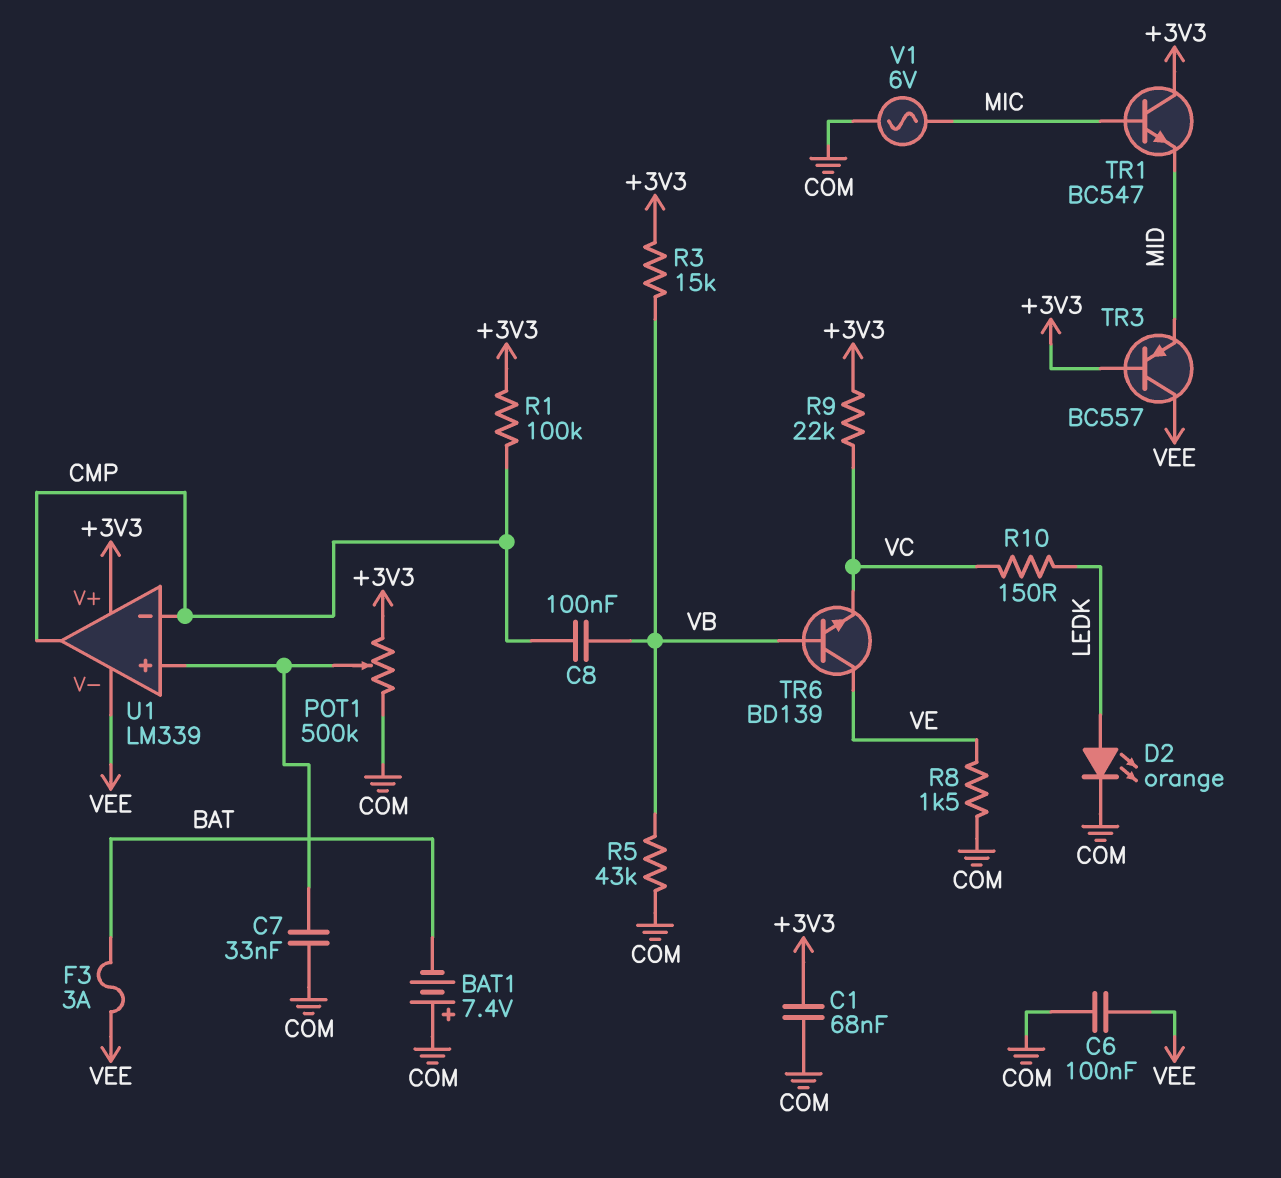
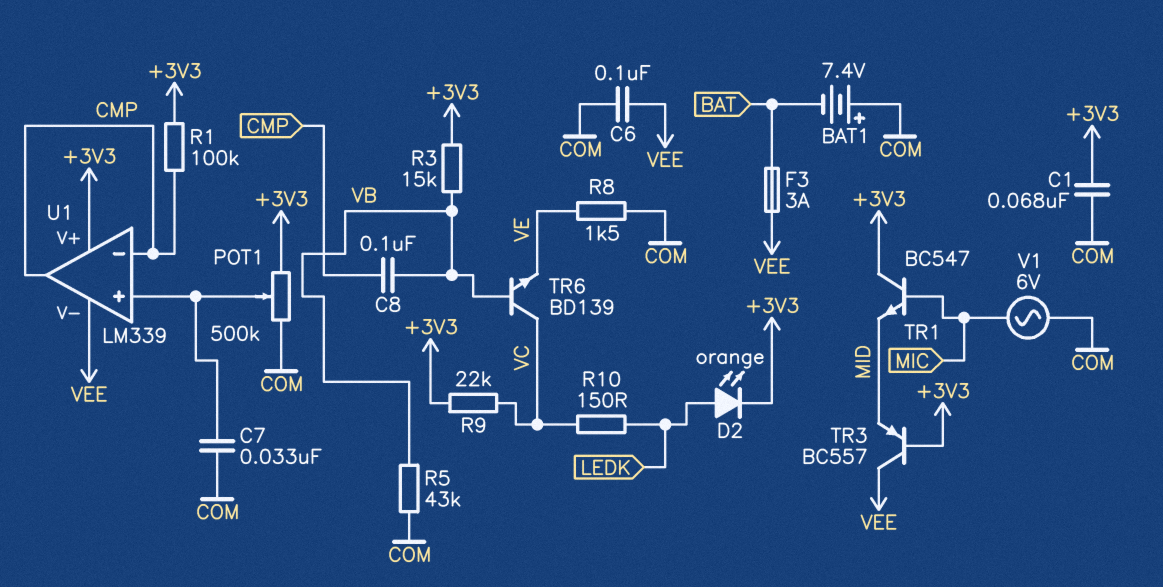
D2: LED orange (A LEDK, K COM) -> LED orange (A LEDK, K +3V3)
TR6: NPN BD139 (B VB, C VE, E VC) -> NPN BD139 (B VB, C VC, E VE)

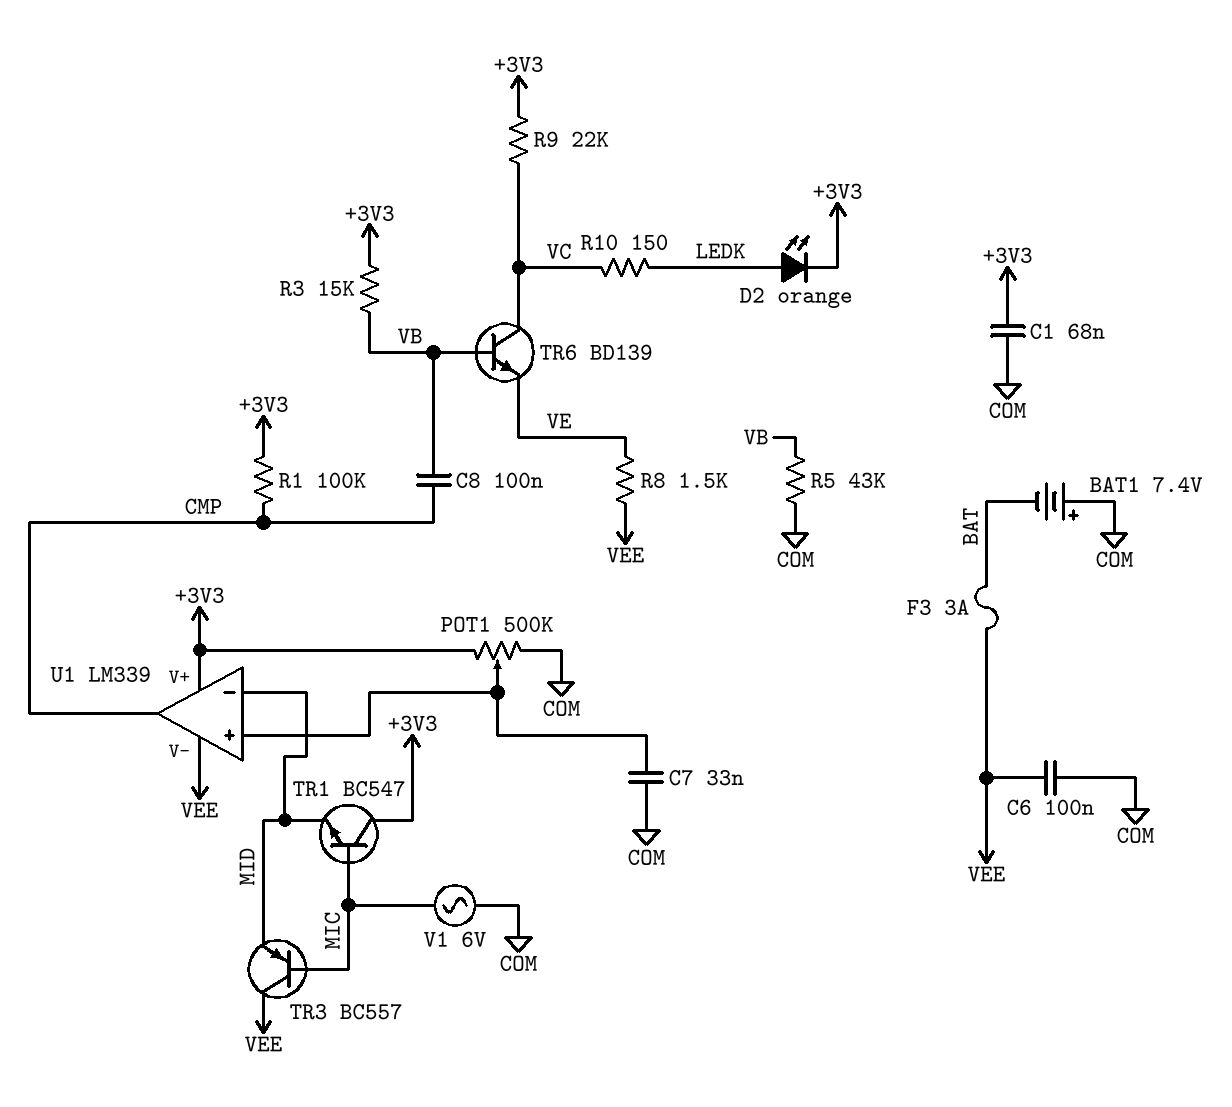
R8: 1.5k (COM, VE) -> 1.5k (VE, VEE)
TR3: PNP BC557 (B +3V3, C VEE, E MID) -> PNP BC557 (B MIC, C VEE, E MID)
U1 pin in-: CMP -> MID

